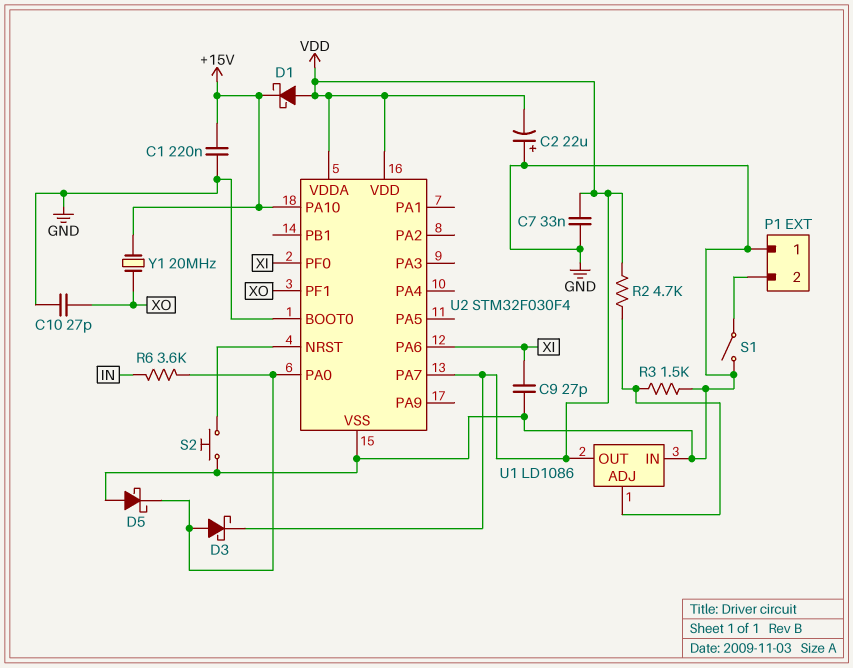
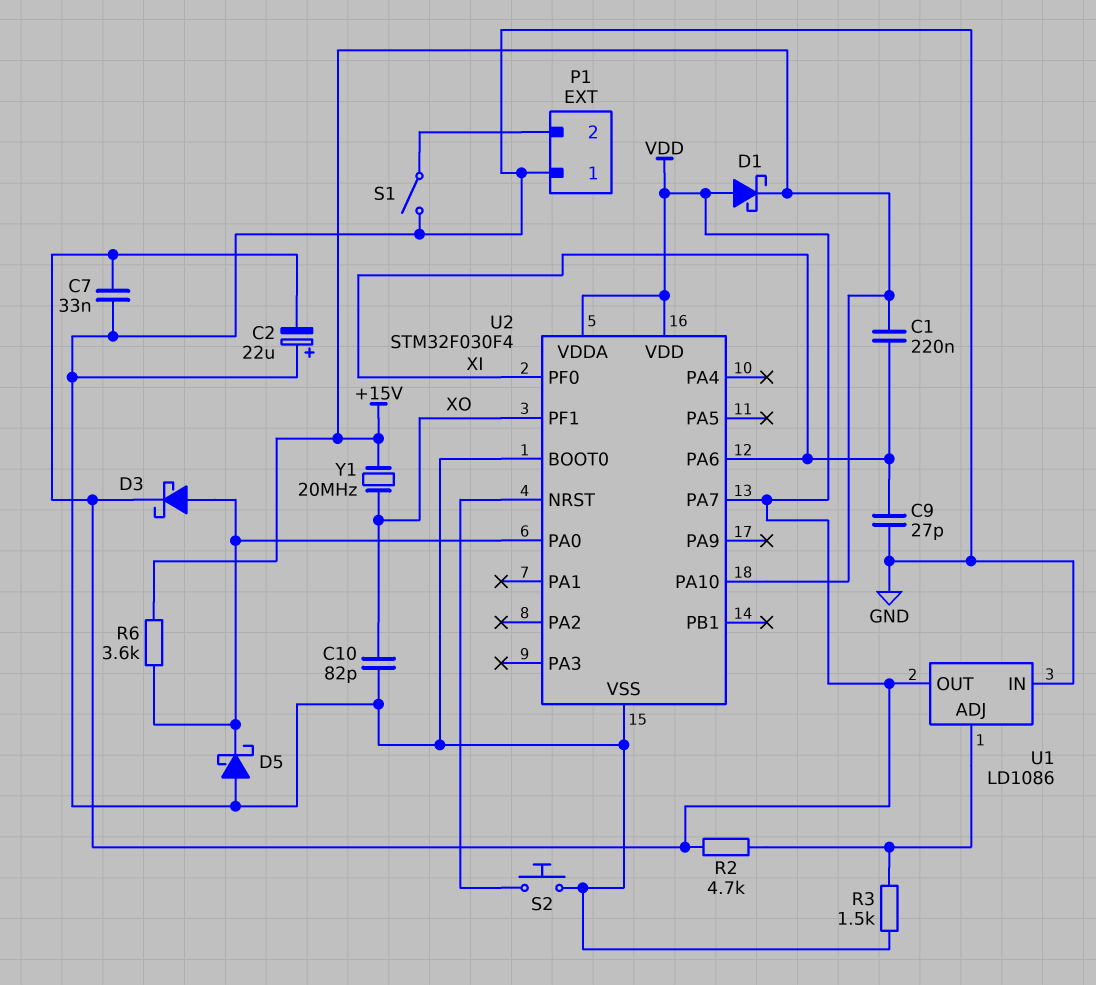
C1: 220nF (+15V, GND) -> 220nF (+15V, XI)
C10: 27pF (GND, XO) -> 82pF (GND, XO)
R6: 3.6k (IN, U2/PA0) -> 3.6k (+15V, U2/PA0)

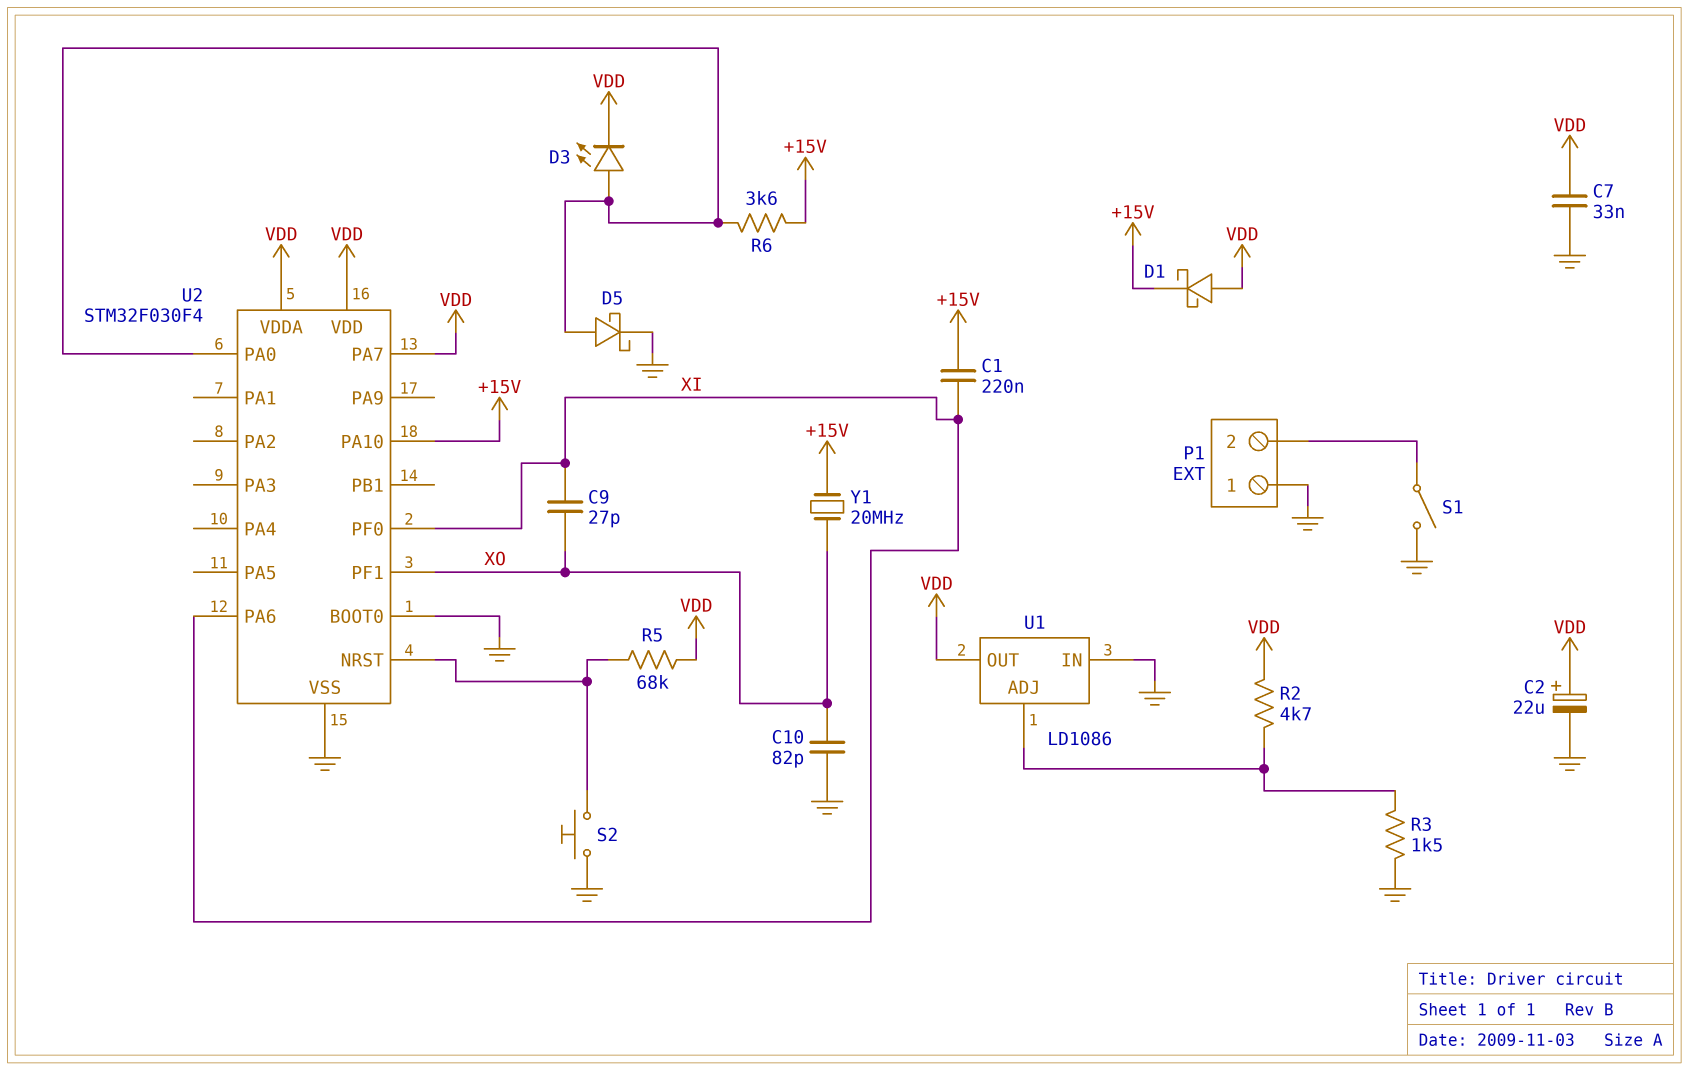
C2: 22uF (plus GND, minus VDD) -> 22uF (plus VDD, minus GND)
C9: 27pF (GND, XI) -> 27pF (XI, XO)
D3: schottky (A U2/PA0, K VDD) -> LED (A U2/PA0, K VDD)
D5: schottky (A GND, K U2/PA0) -> schottky (A U2/PA0, K GND)
R5: none -> 68k (U2/NRST, VDD)

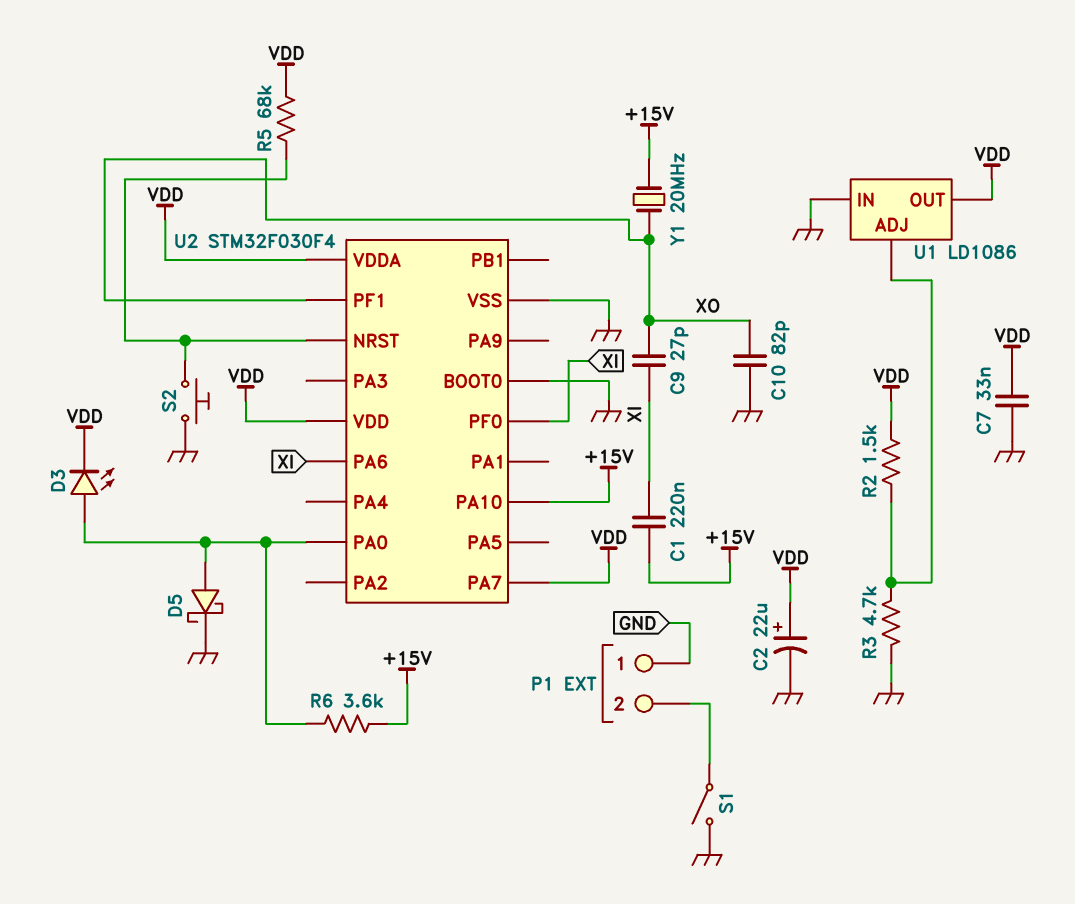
D1: schottky (A VDD, K +15V) -> none
R2: 4.7k (U1/ADJ, VDD) -> 1.5k (U1/ADJ, VDD)
R3: 1.5k (GND, U1/ADJ) -> 4.7k (GND, U1/ADJ)

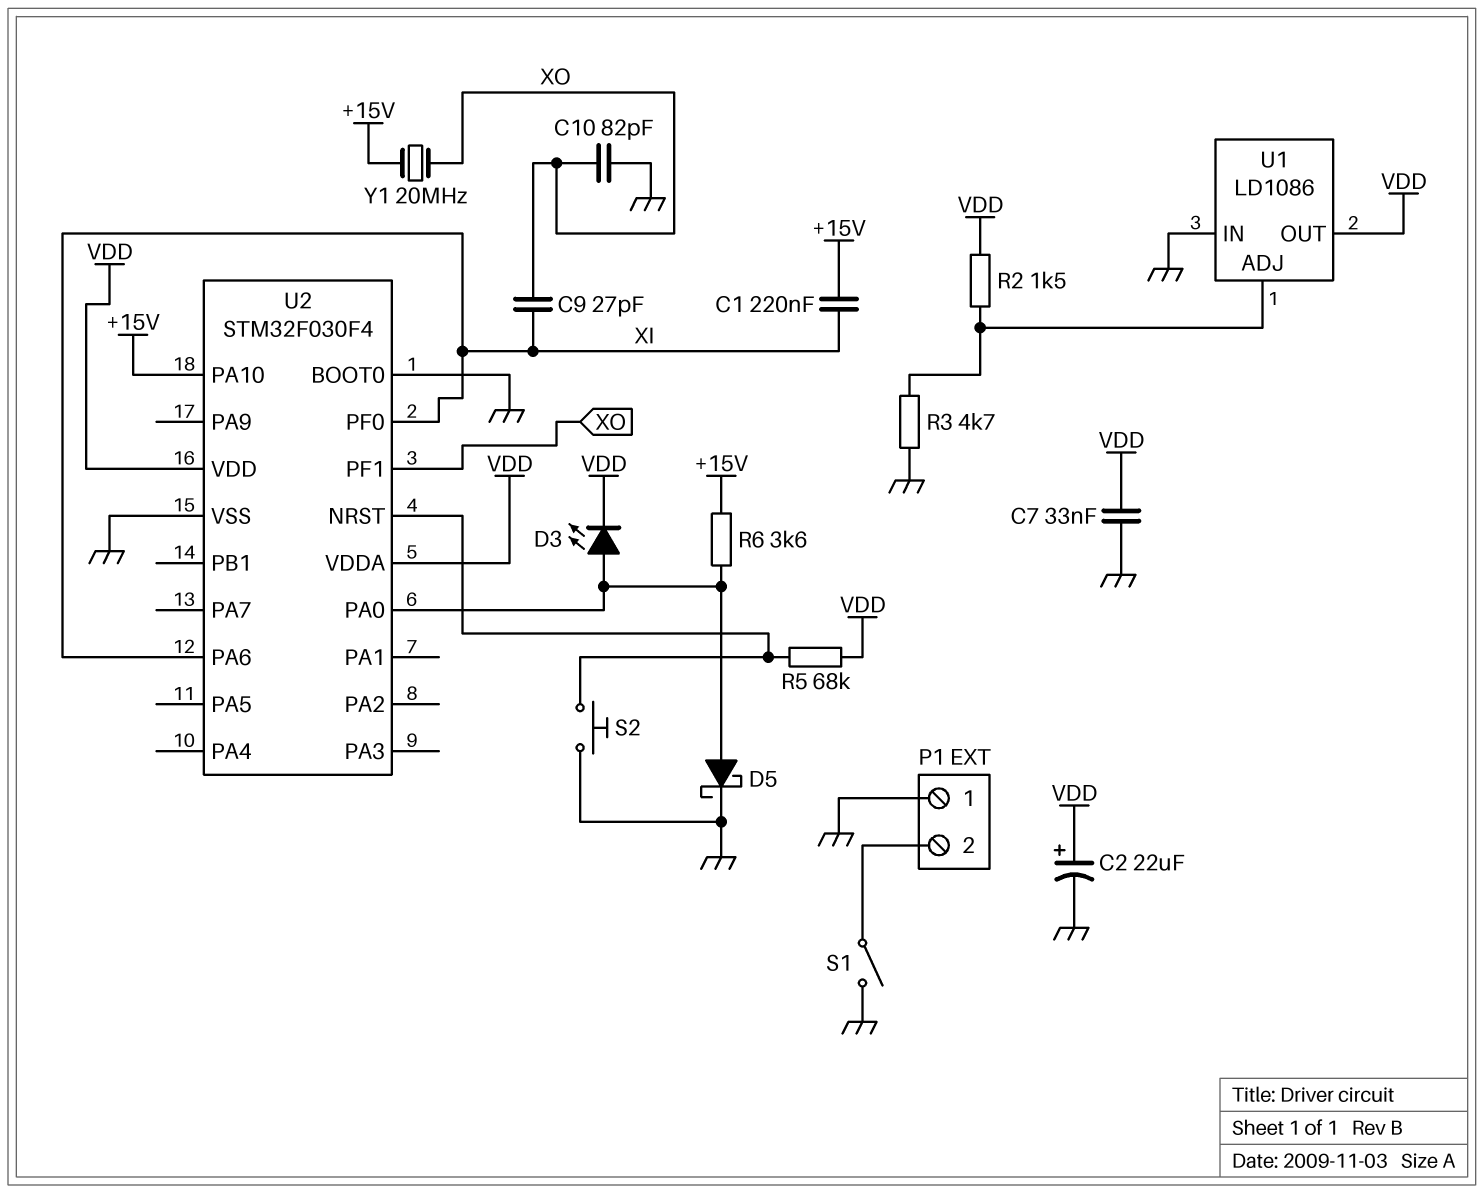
U2 pin PA7: VDD -> none

